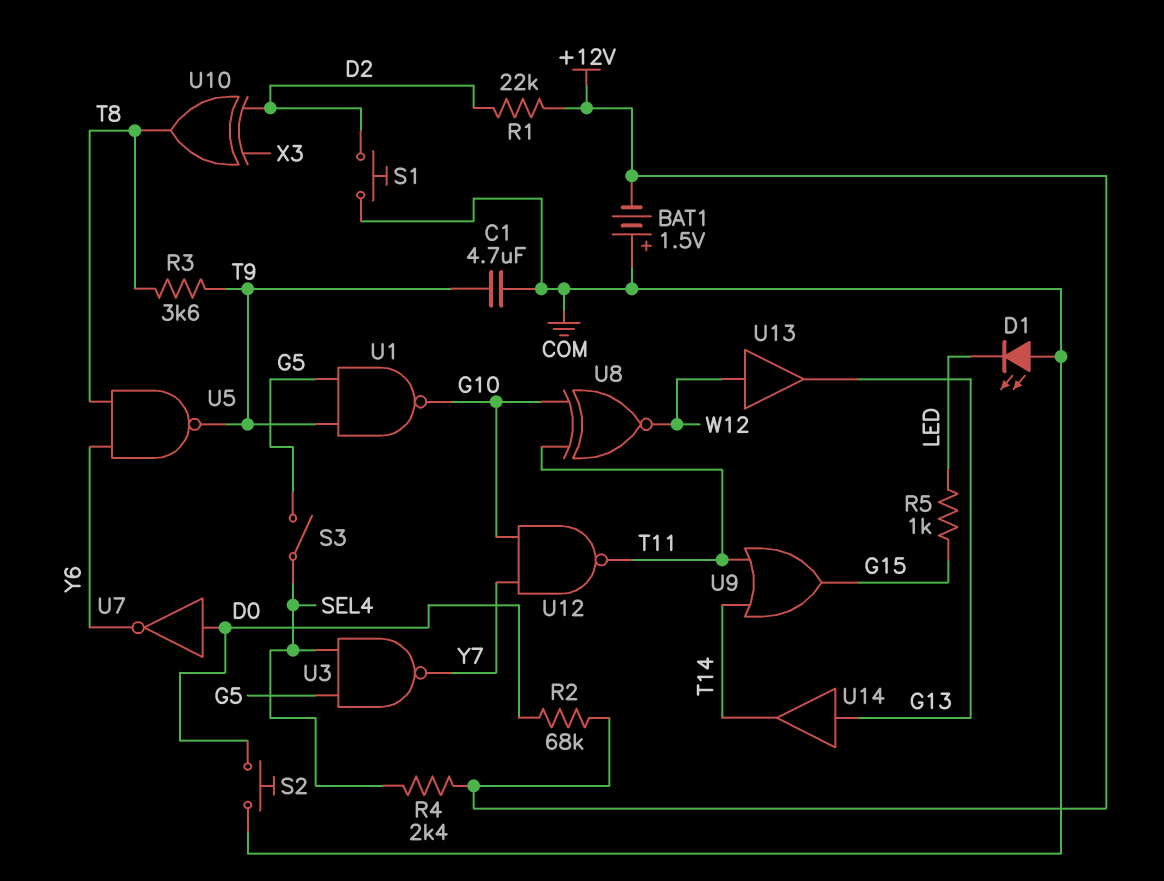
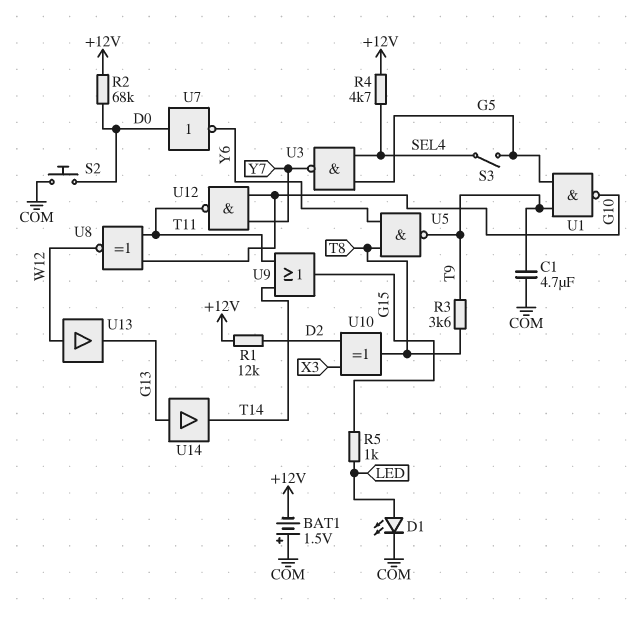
D1: LED (A COM, K LED) -> LED (A LED, K COM)
R1: 22k (+12V, D2) -> 12k (+12V, D2)
R4: 2.4k (+12V, SEL4) -> 4.7k (+12V, SEL4)
S1: button (COM, D2) -> none

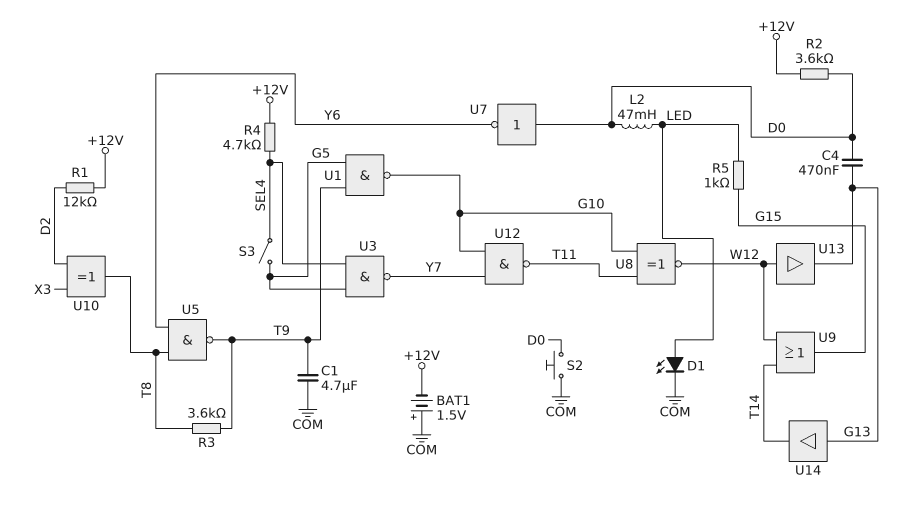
C4: none -> 470nF (D0, G13)
L2: none -> 47mH (D0, LED)
R2: 68k (+12V, D0) -> 3.6k (+12V, D0)
U9: OR (in T11, in T14, out G15) -> OR (in T14, in W12, out G15)

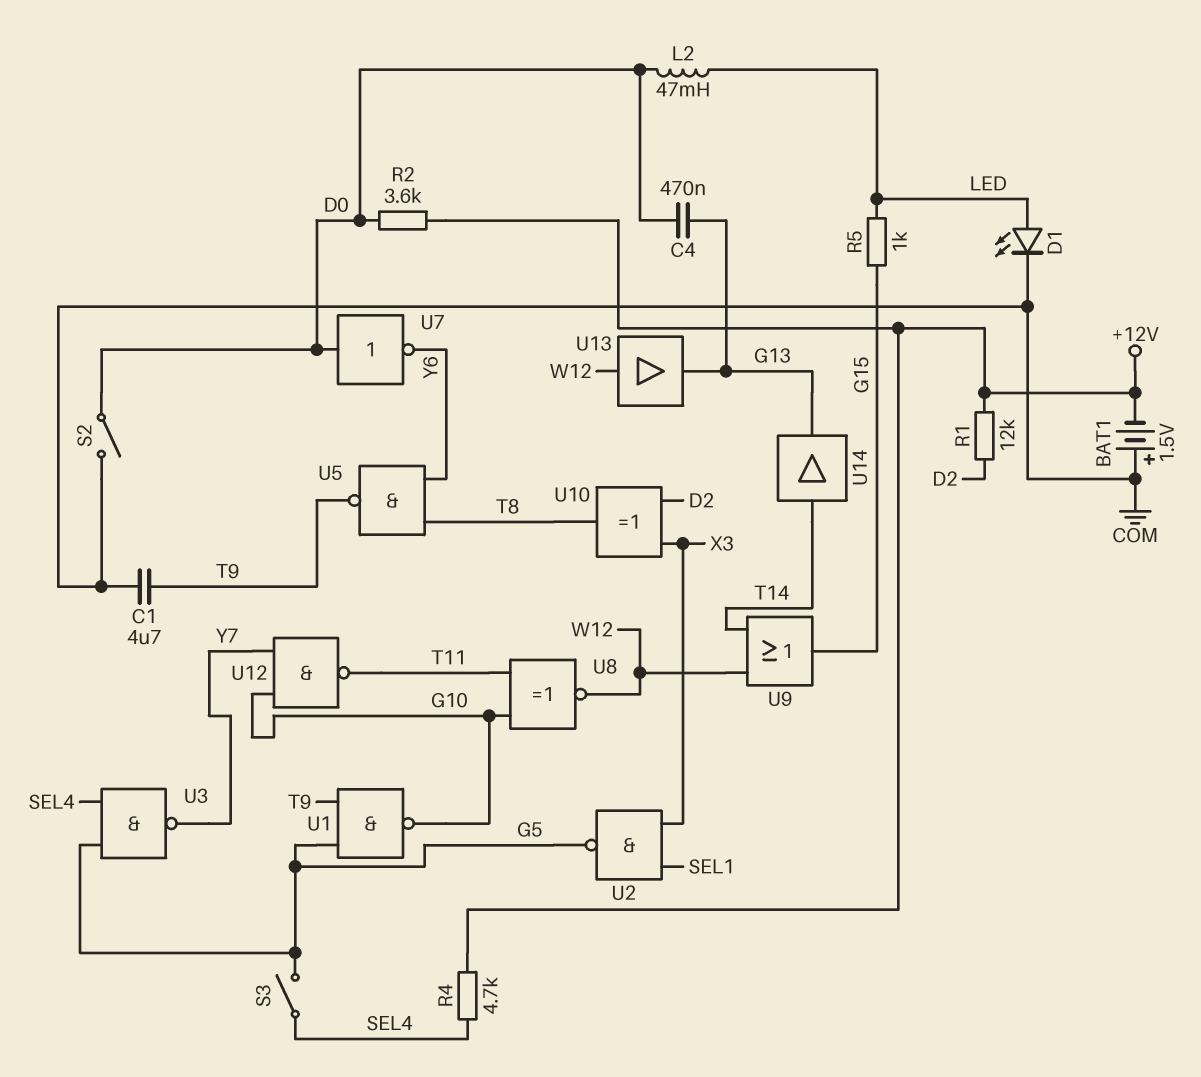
R3: 3.6k (T8, T9) -> none
S2: button (COM, D0) -> switch (COM, D0)
U2: none -> NAND (in SEL1, in X3, out G5)
U14: buffer (in G13, out T14) -> buffer (in T14, out G13)

